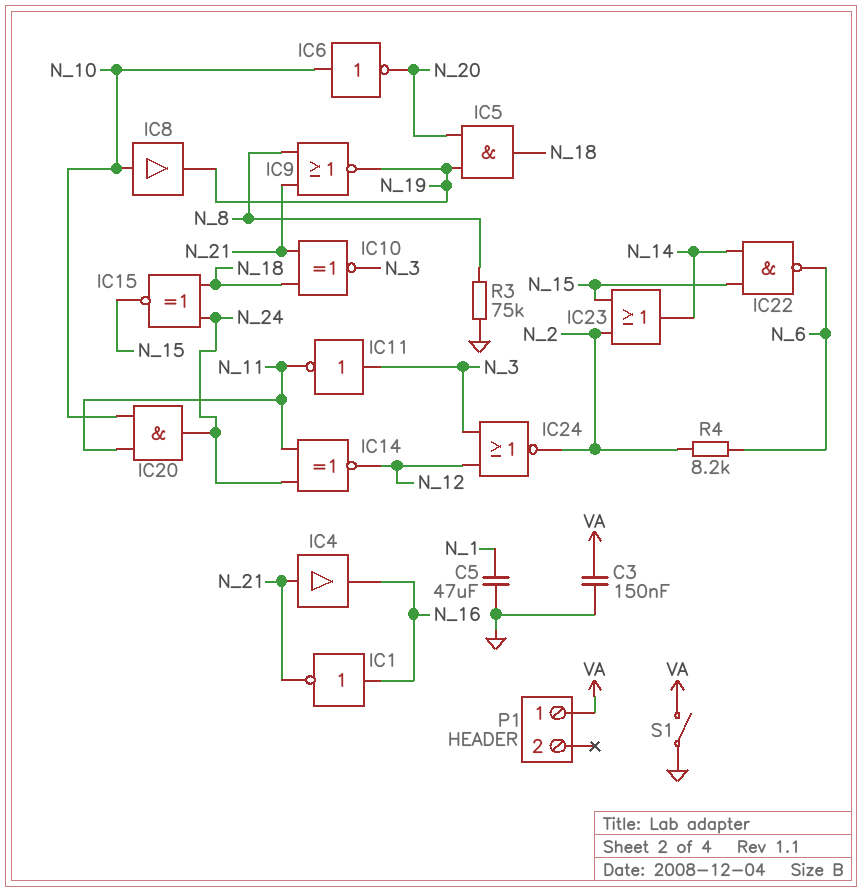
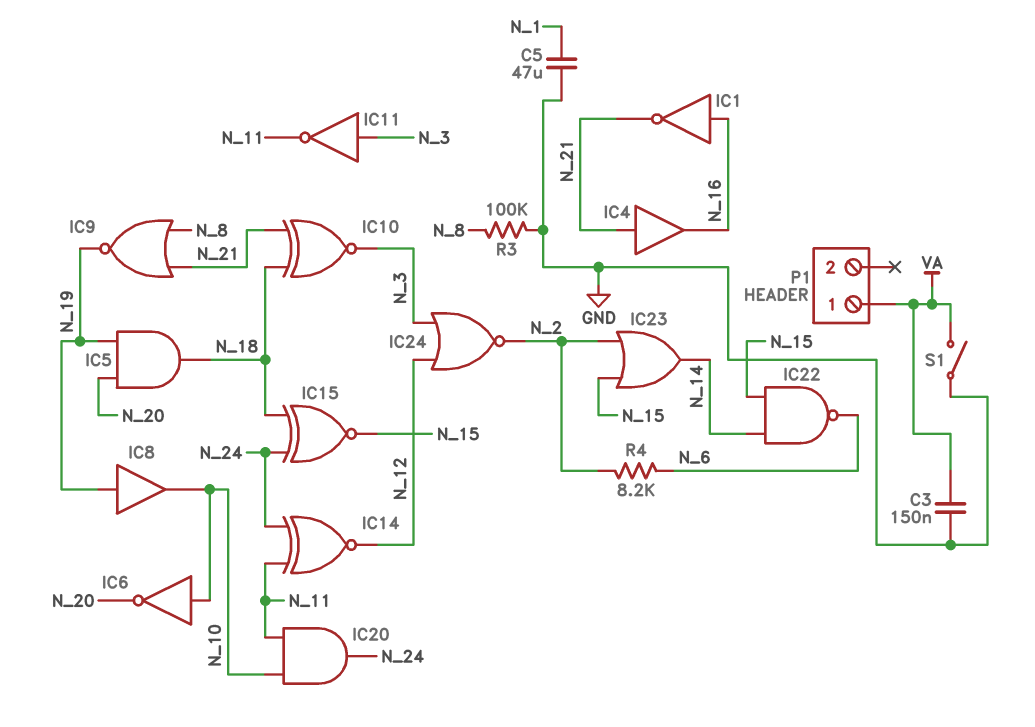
IC8: buffer (in N_10, out N_19) -> buffer (in N_19, out N_10)
R3: 75k (GND, N_8) -> 100k (GND, N_8)

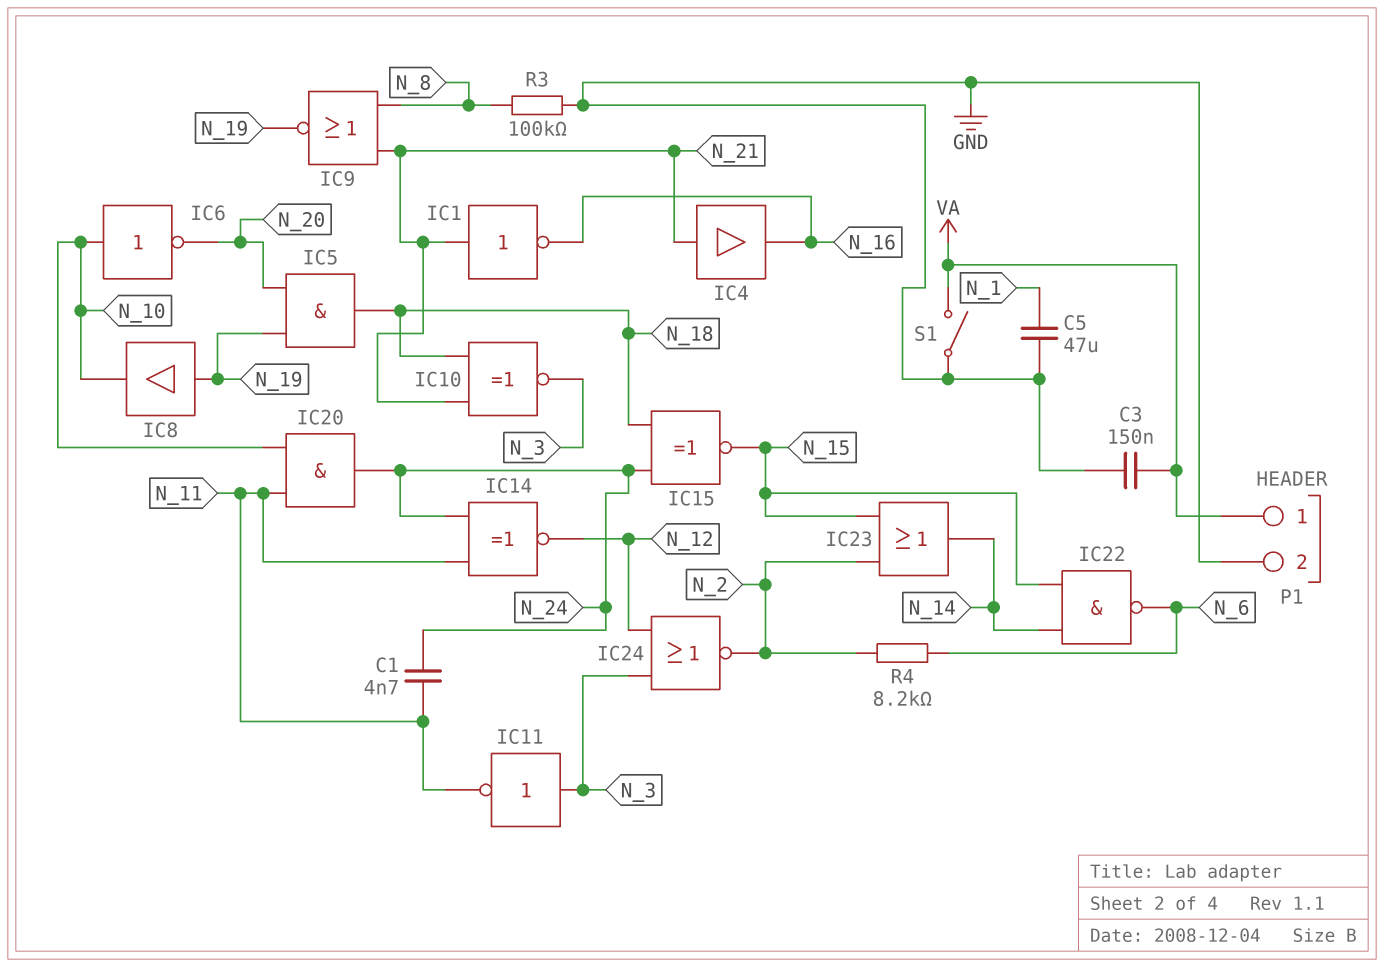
C1: none -> 4.7nF (N_11, N_24)
IC1: NOT (in N_16, out N_21) -> NOT (in N_21, out N_16)
P1 pin 2: none -> GND

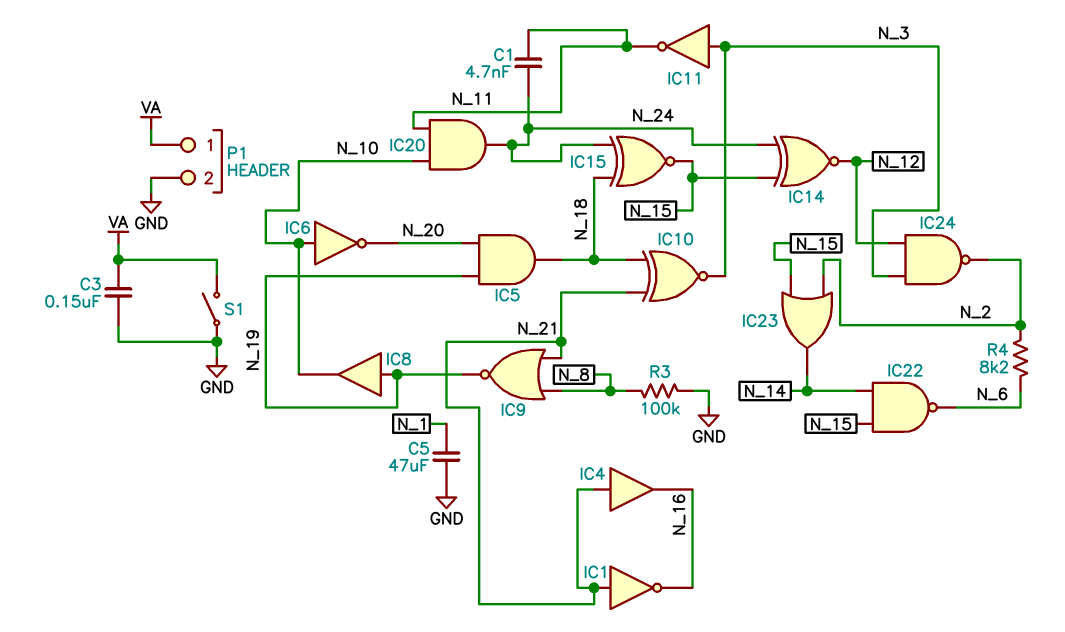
IC14: XNOR (in N_11, in N_24, out N_12) -> XNOR (in N_15, in N_24, out N_12)
IC24: NOR (in N_3, in N_12, out N_2) -> NAND (in N_3, in N_12, out N_2)

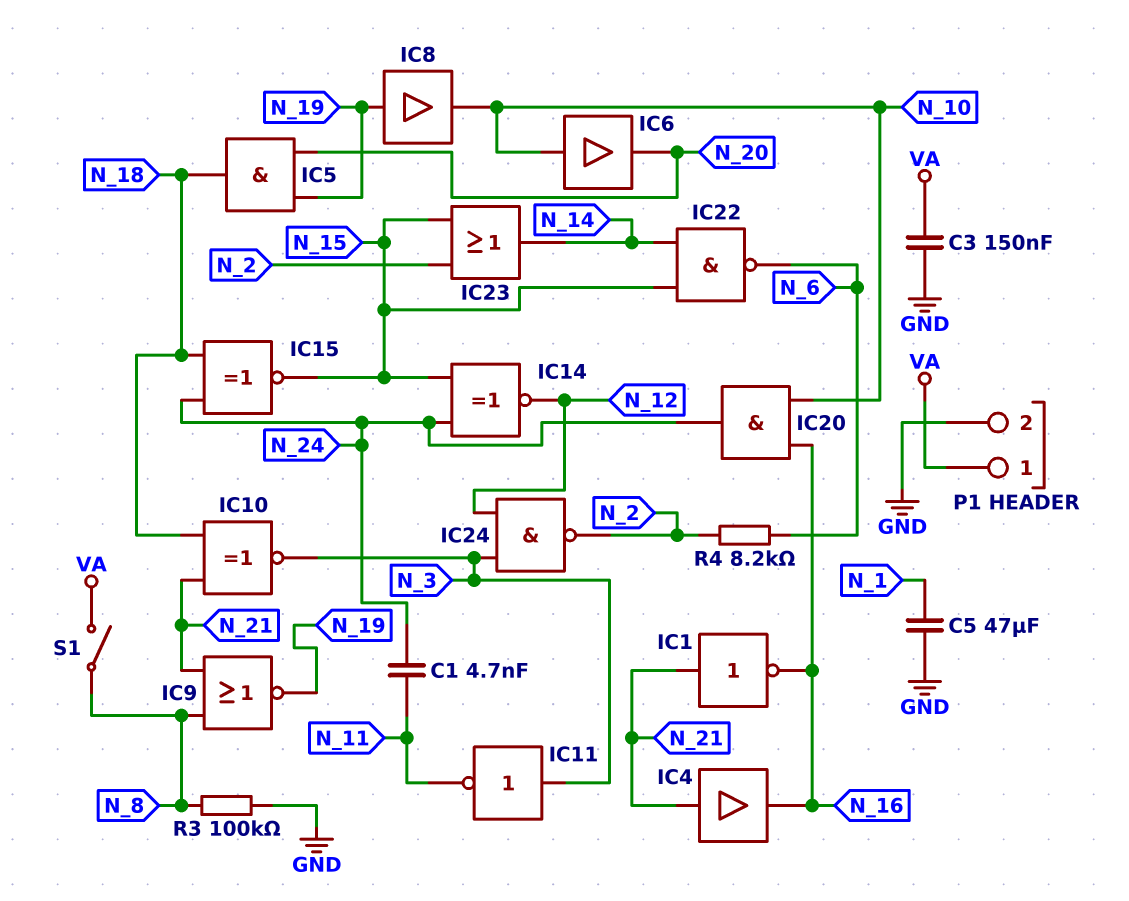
IC6: NOT (in N_10, out N_20) -> buffer (in N_10, out N_20)
IC20: AND (in N_10, in N_11, out N_24) -> AND (in N_10, in N_16, out N_24)
S1: switch (GND, VA) -> switch (N_8, VA)

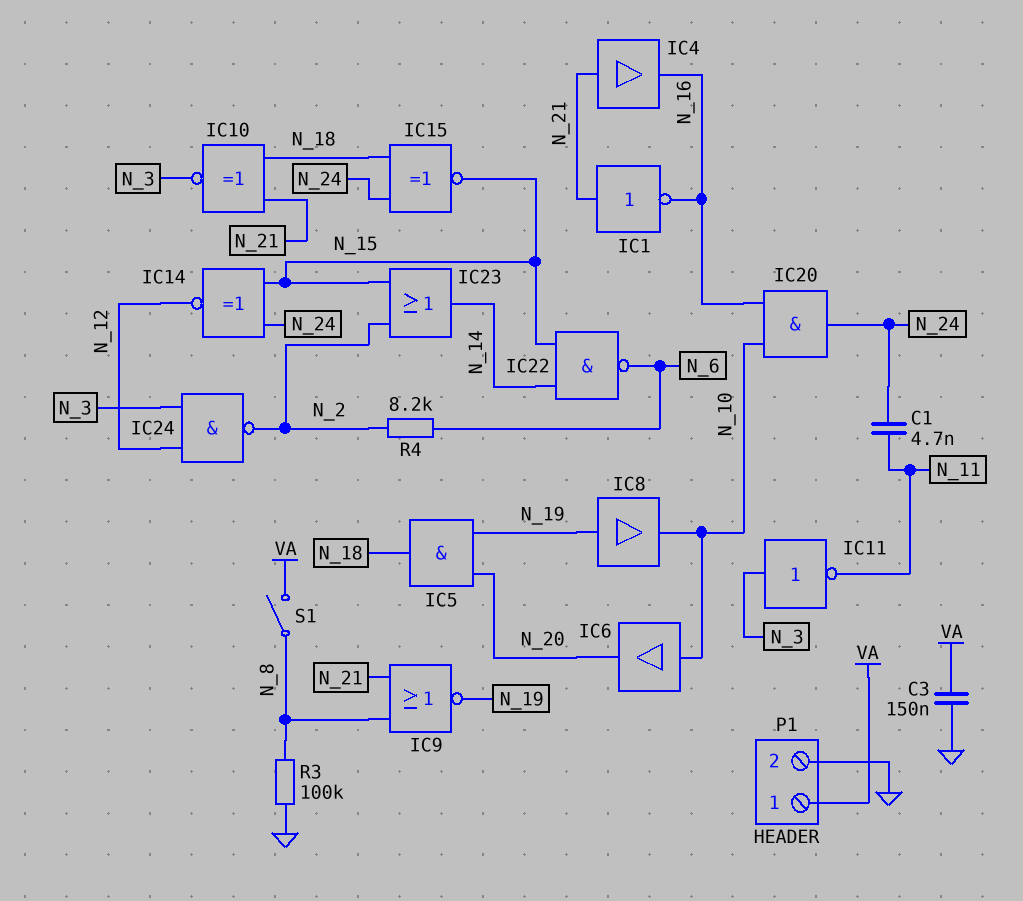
C5: 47uF (GND, N_1) -> none

